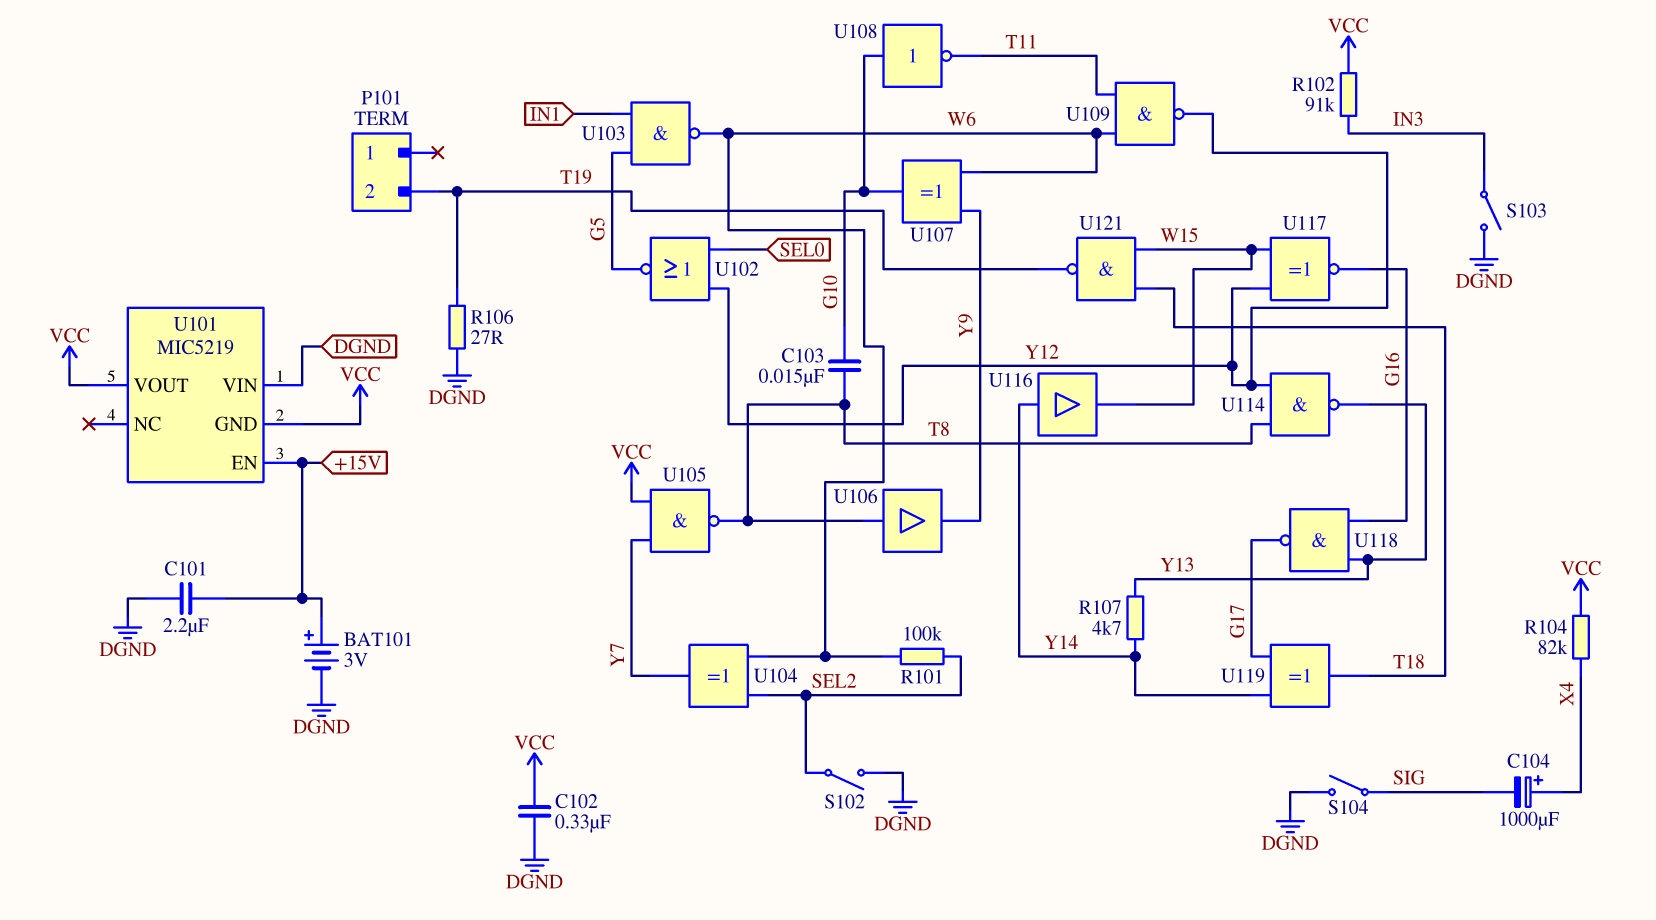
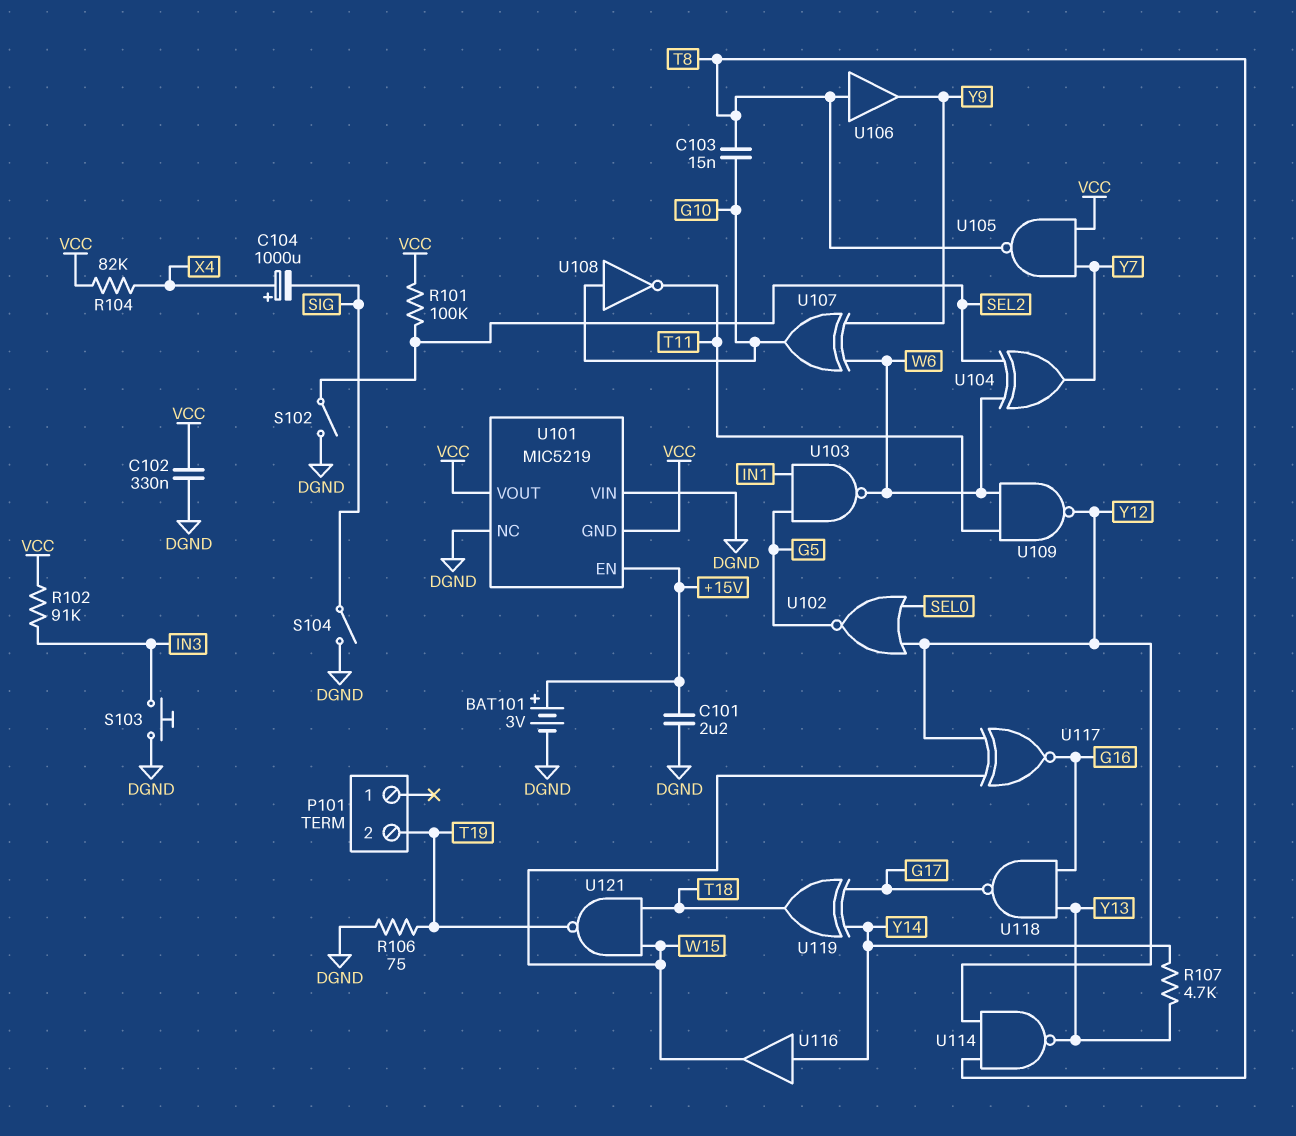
R101: 100k (SEL2, W6) -> 100k (SEL2, VCC)
R106: 27 (DGND, T19) -> 75 (DGND, T19)
S103: switch (DGND, IN3) -> button (DGND, IN3)
U101 pin NC: none -> DGND

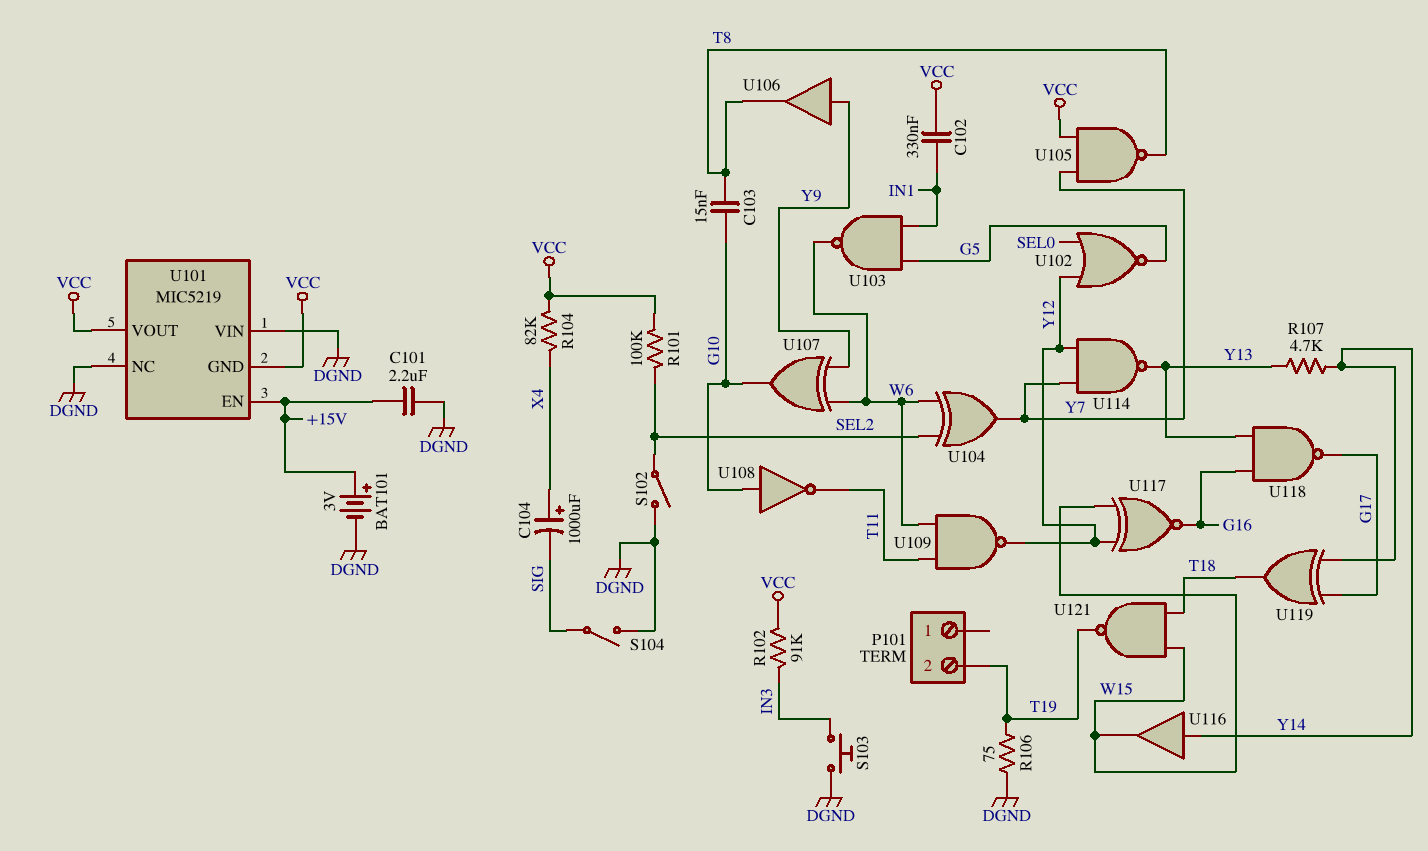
C102: 330nF (DGND, VCC) -> 330nF (IN1, VCC)
U106: buffer (in T8, out Y9) -> buffer (in Y9, out T8)
U114: NAND (in T8, in Y12, out Y13) -> NAND (in Y7, in Y12, out Y13)

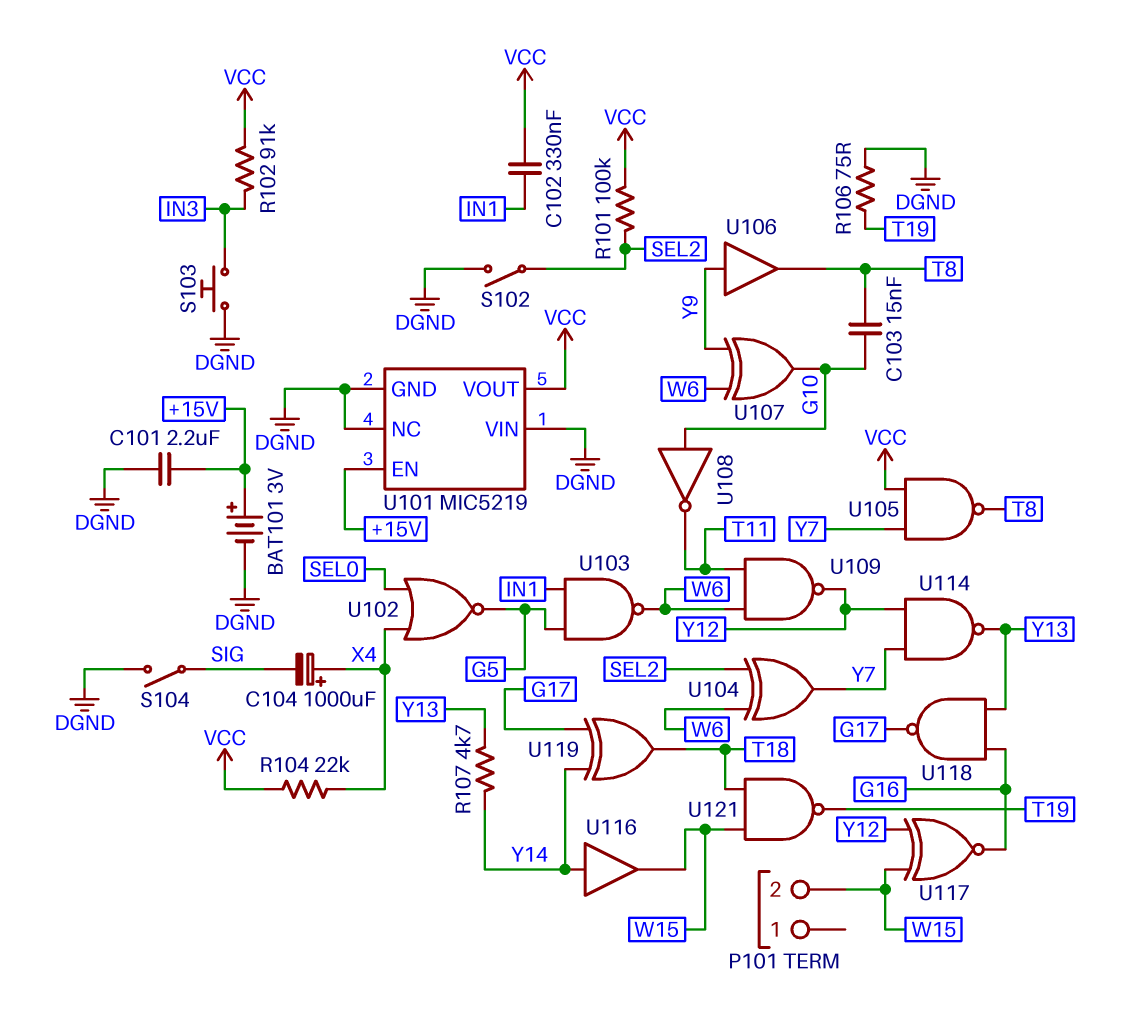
P101 pin 2: T19 -> W15
R104: 82k (VCC, X4) -> 22k (VCC, X4)
U101 pin GND: VCC -> DGND
U102: NOR (in SEL0, in Y12, out G5) -> NOR (in SEL0, in X4, out G5)

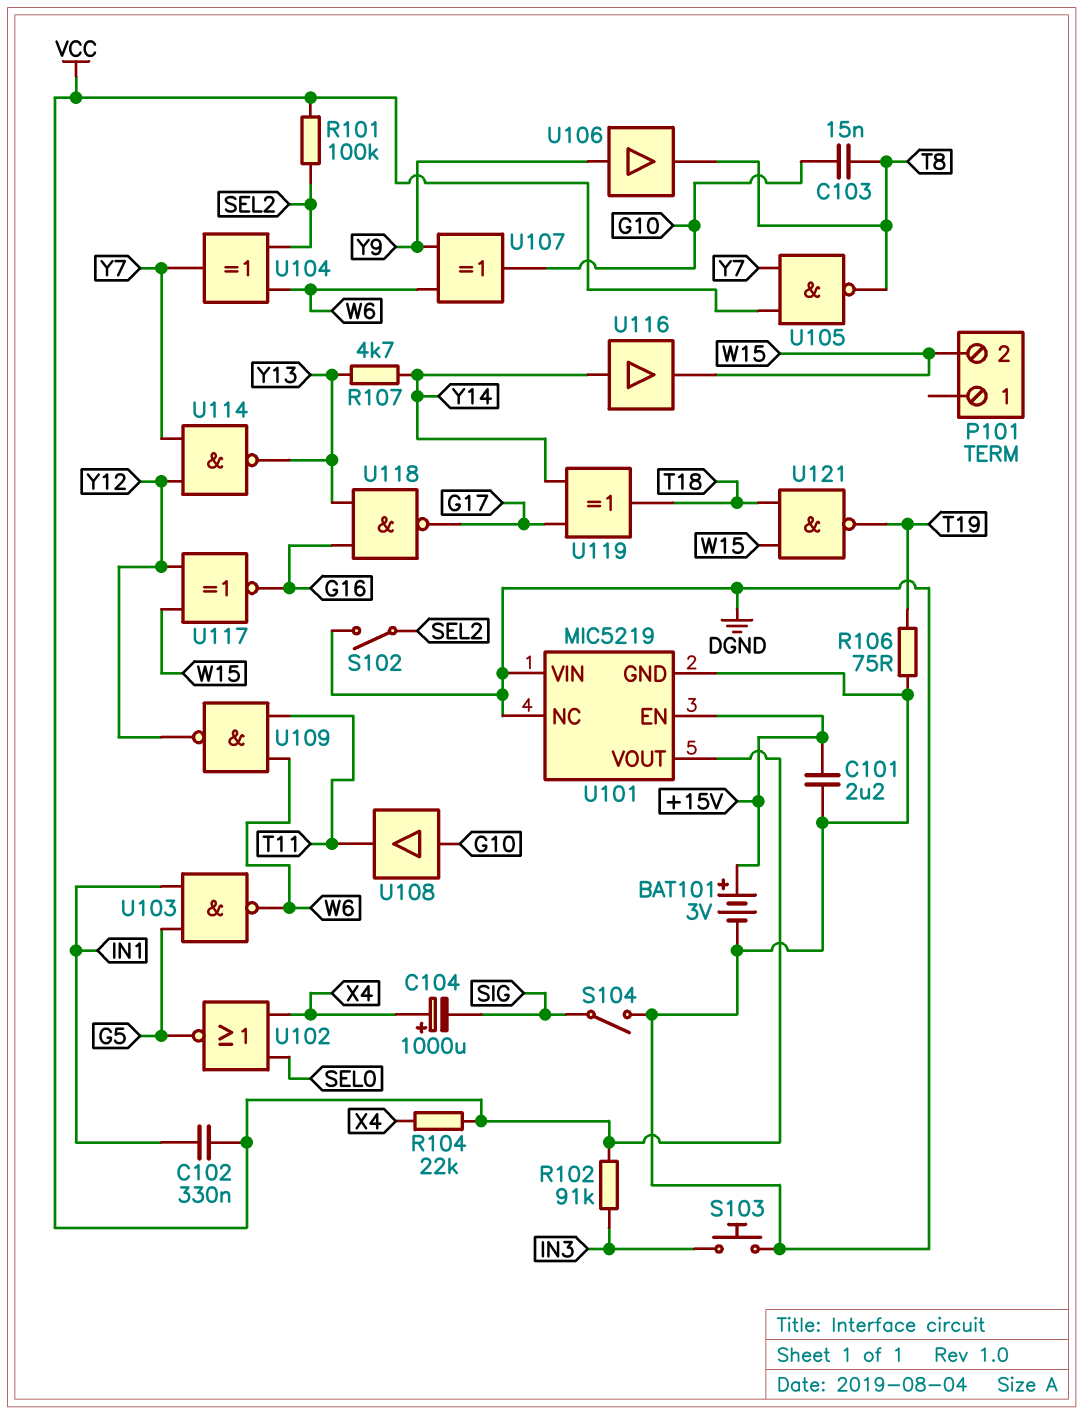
U108: NOT (in G10, out T11) -> buffer (in G10, out T11)

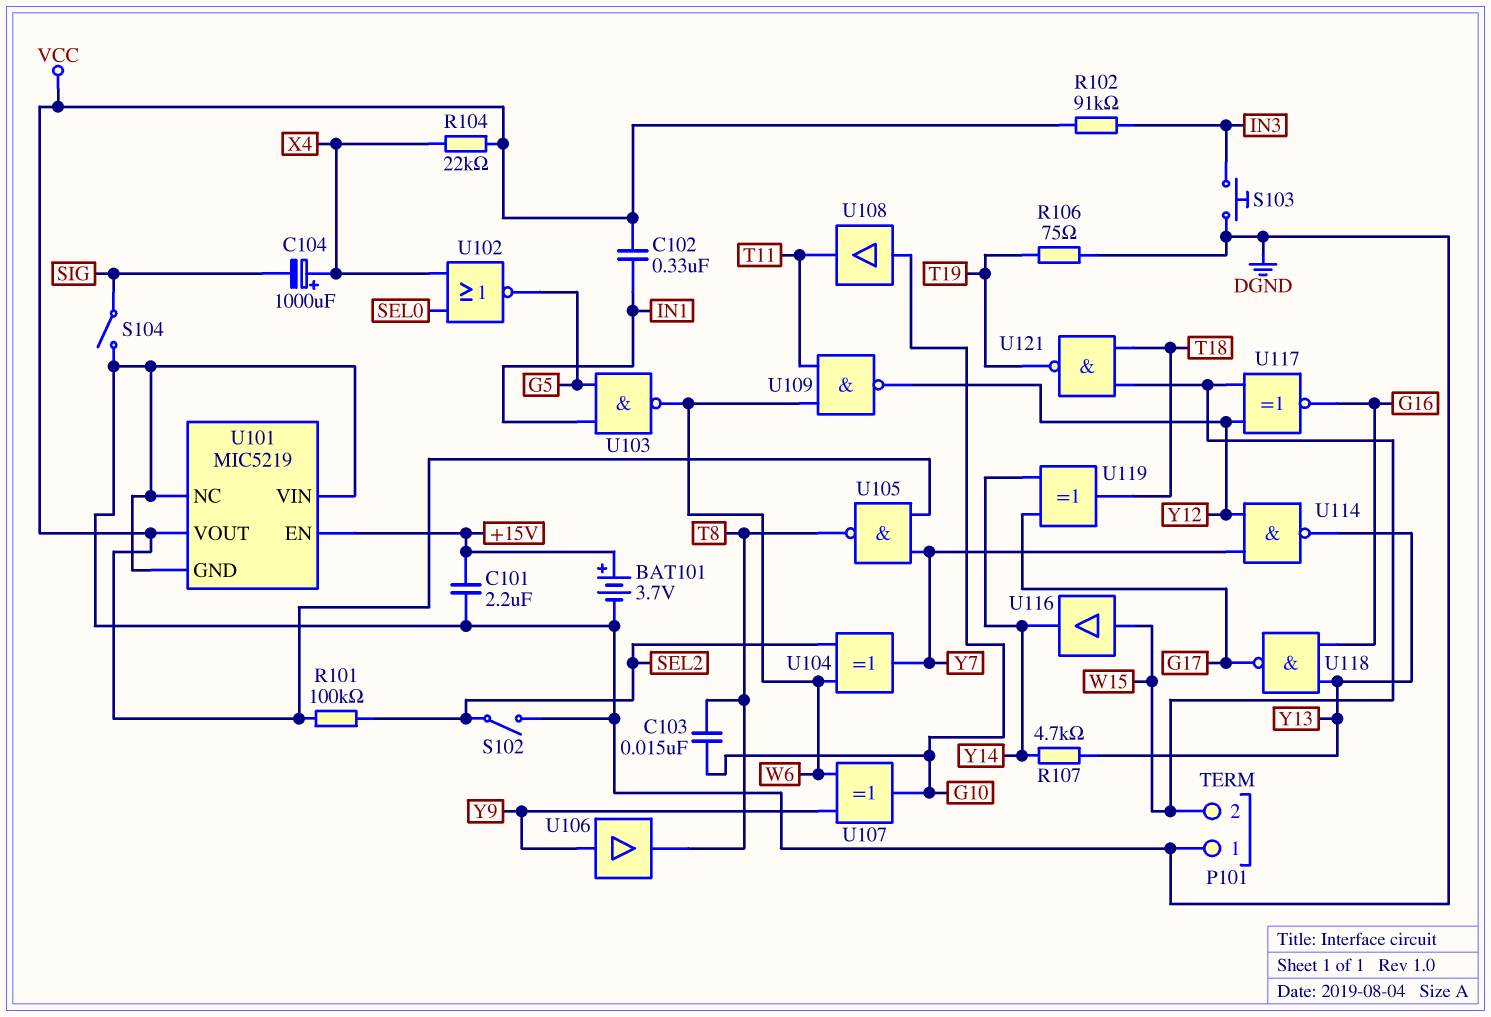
BAT101: 3V (plus +15V, minus DGND) -> 3.7V (plus +15V, minus DGND)
P101 pin 1: none -> DGND
U116: buffer (in Y14, out W15) -> buffer (in W15, out Y14)

